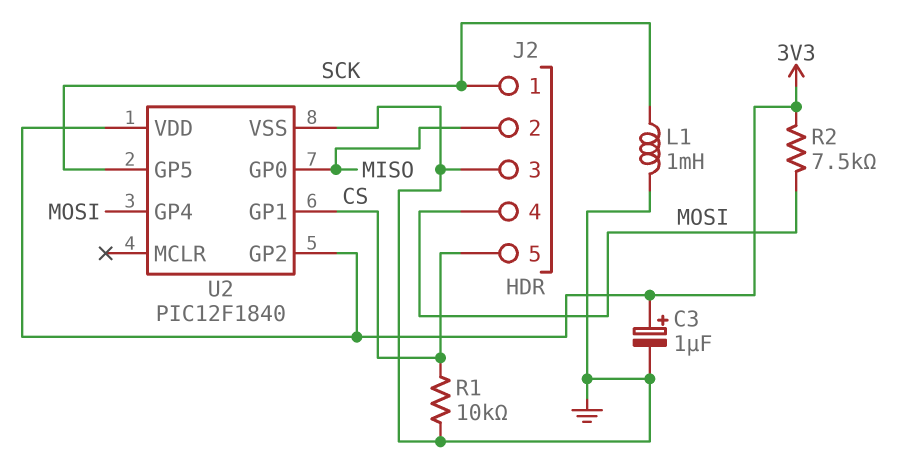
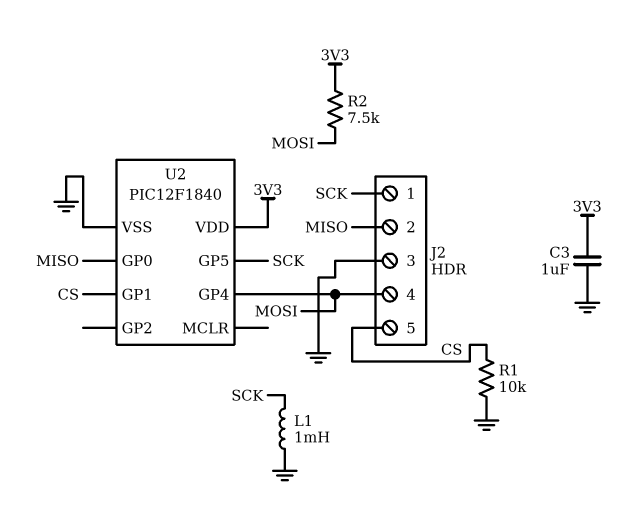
C3: 1uF (plus 3V3, minus GND) -> 1uF (3V3, GND)
U2 pin GP2: 3V3 -> none

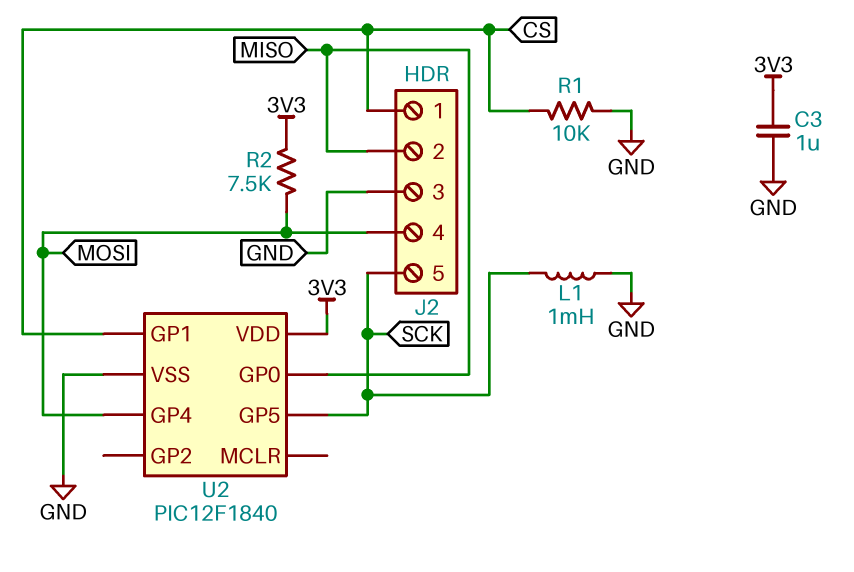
J2 pin 1: SCK -> CS
J2 pin 5: CS -> SCK

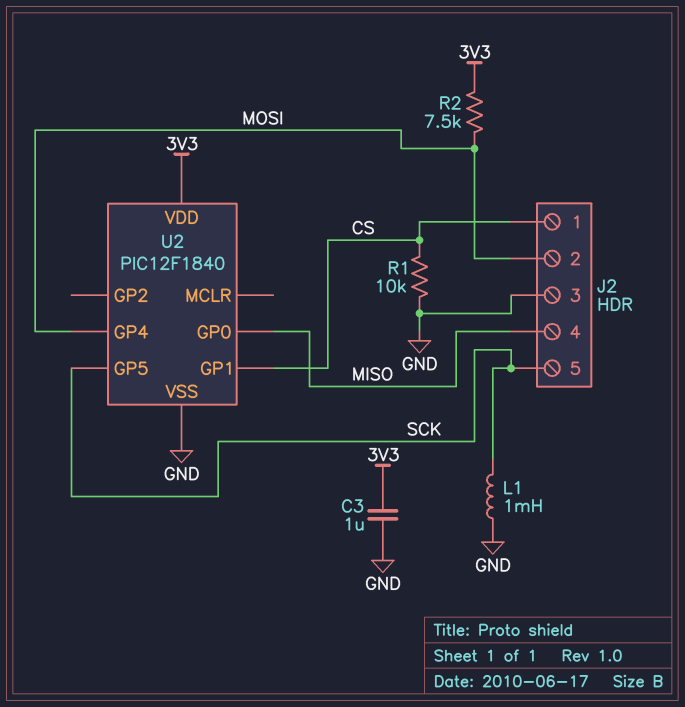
J2 pin 2: MISO -> MOSI
J2 pin 4: MOSI -> MISO

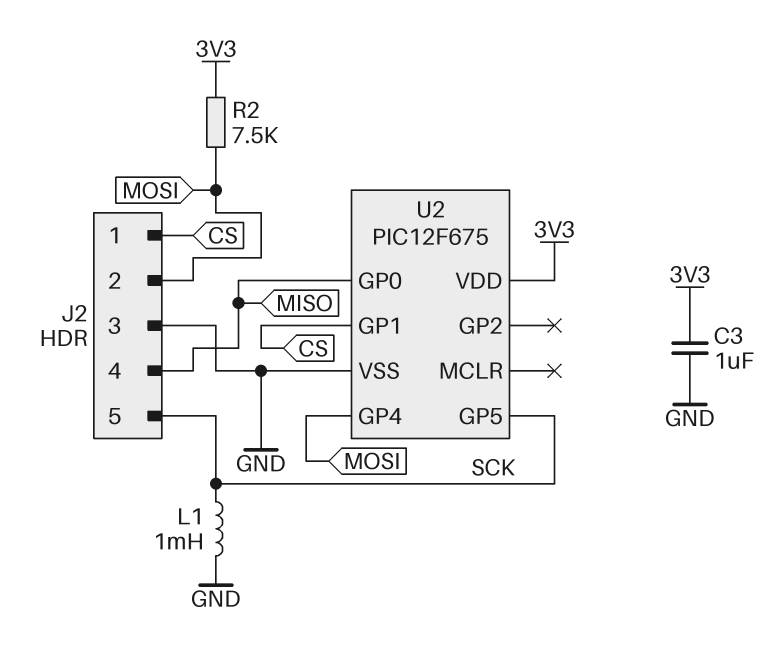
R1: 10k (CS, GND) -> none
U2: PIC12F1840 -> PIC12F675

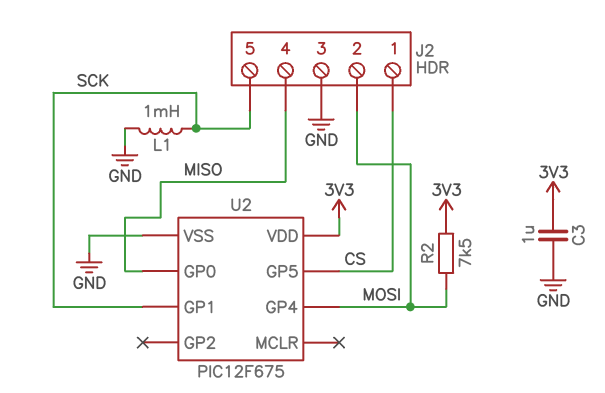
U2 pin GP1: CS -> SCK
U2 pin GP5: SCK -> CS

